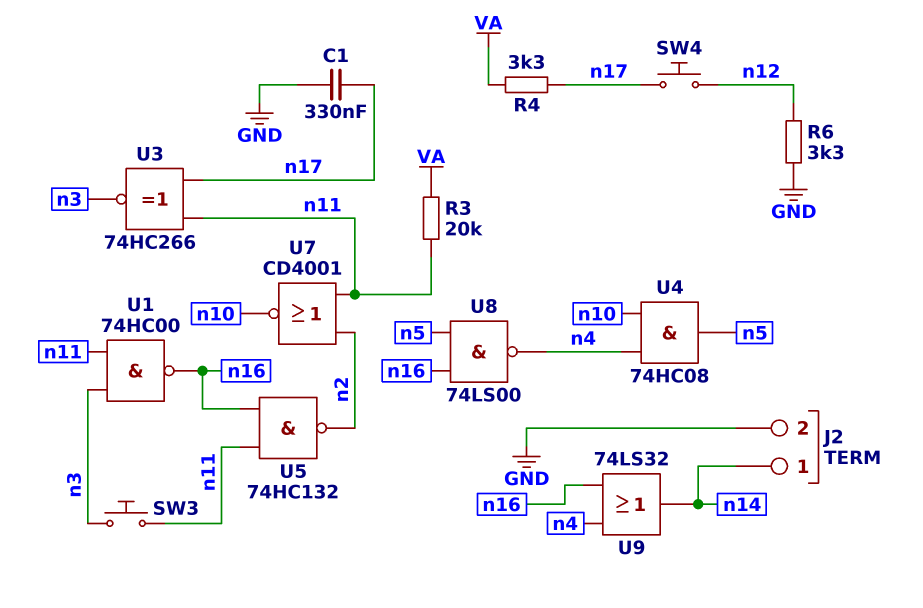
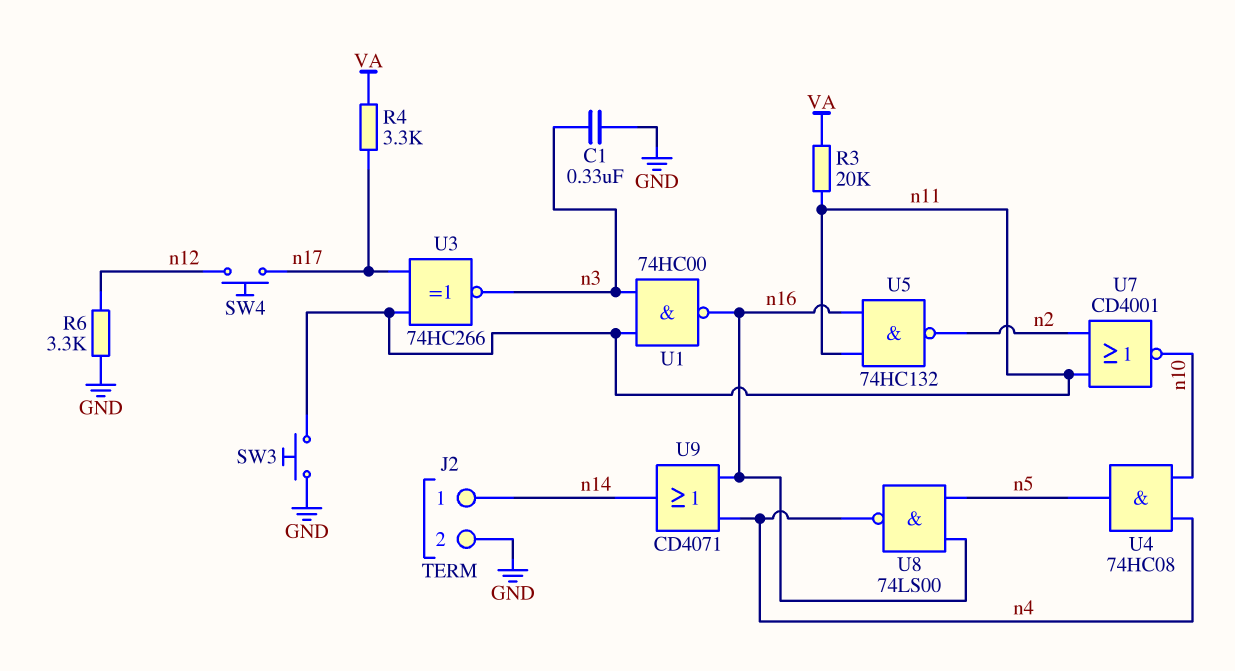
C1: 330nF (GND, n17) -> 330nF (GND, n3)
SW3: button (n3, n11) -> button (GND, n11)
U9: OR 74LS32 (in n4, in n16, out n14) -> OR CD4071 (in n4, in n16, out n14)

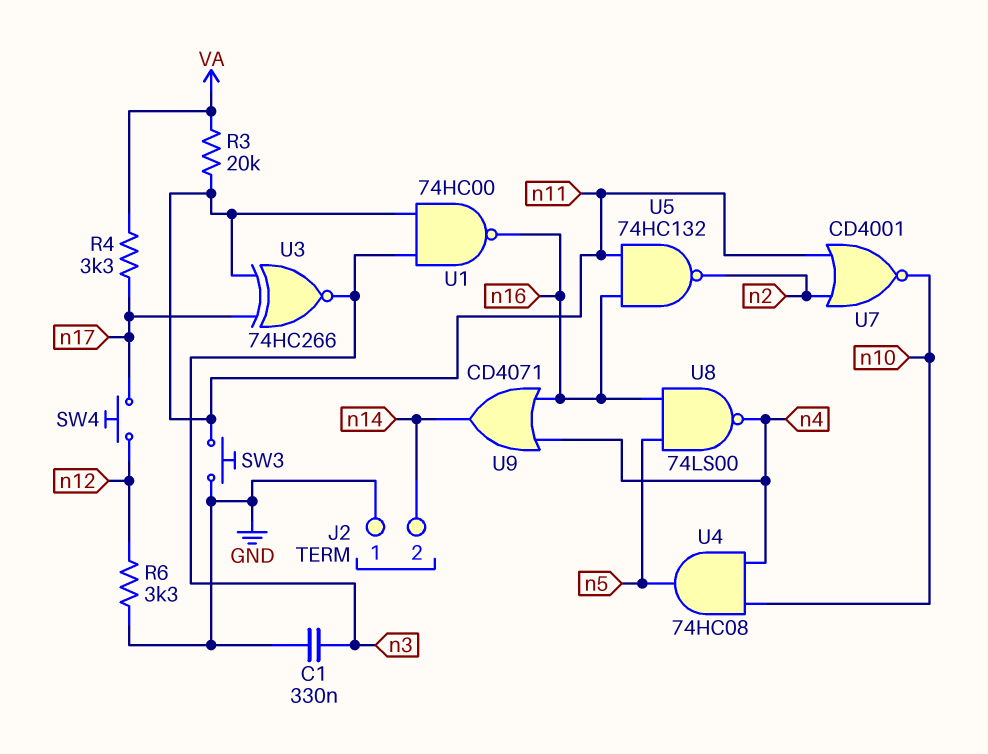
J2 pin 1: n14 -> GND
J2 pin 2: GND -> n14

